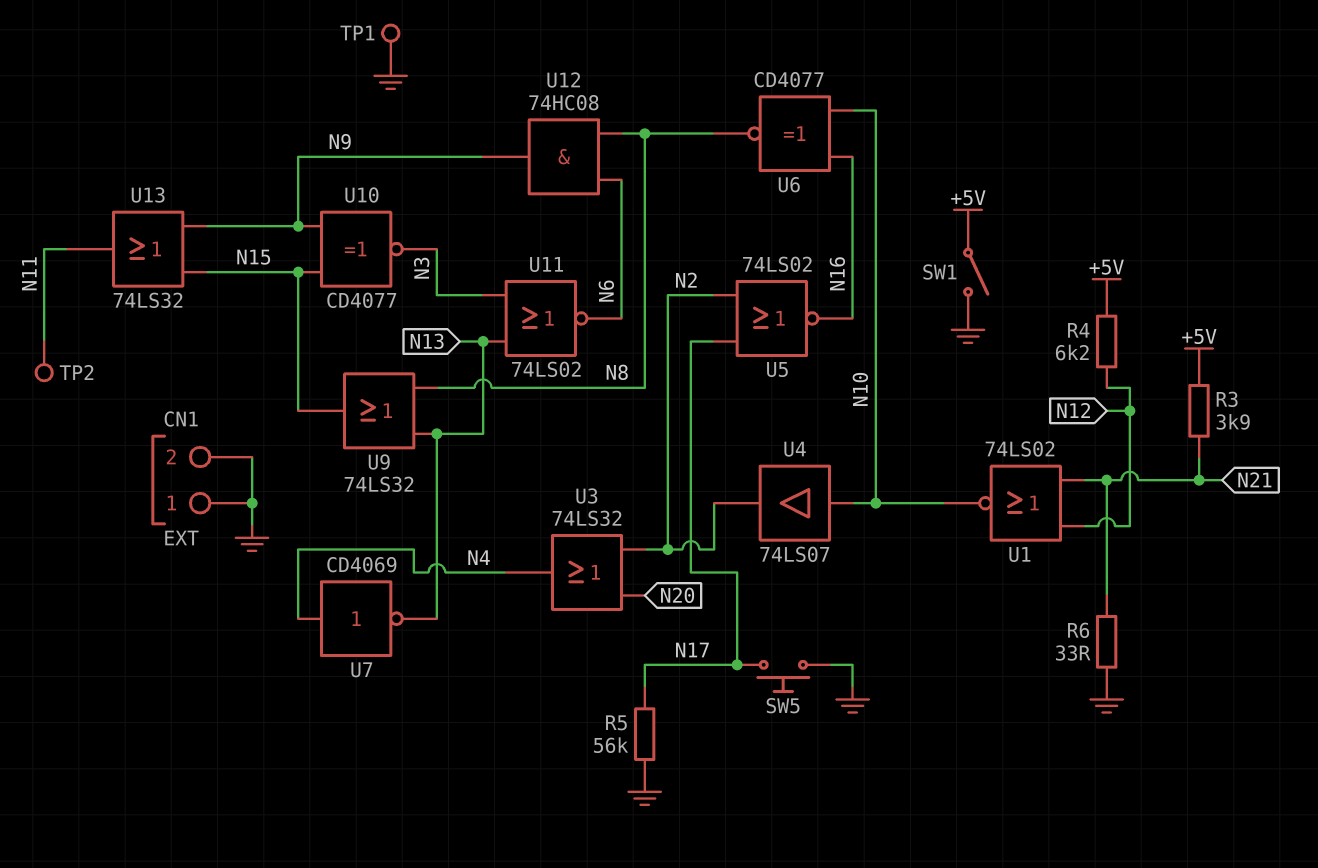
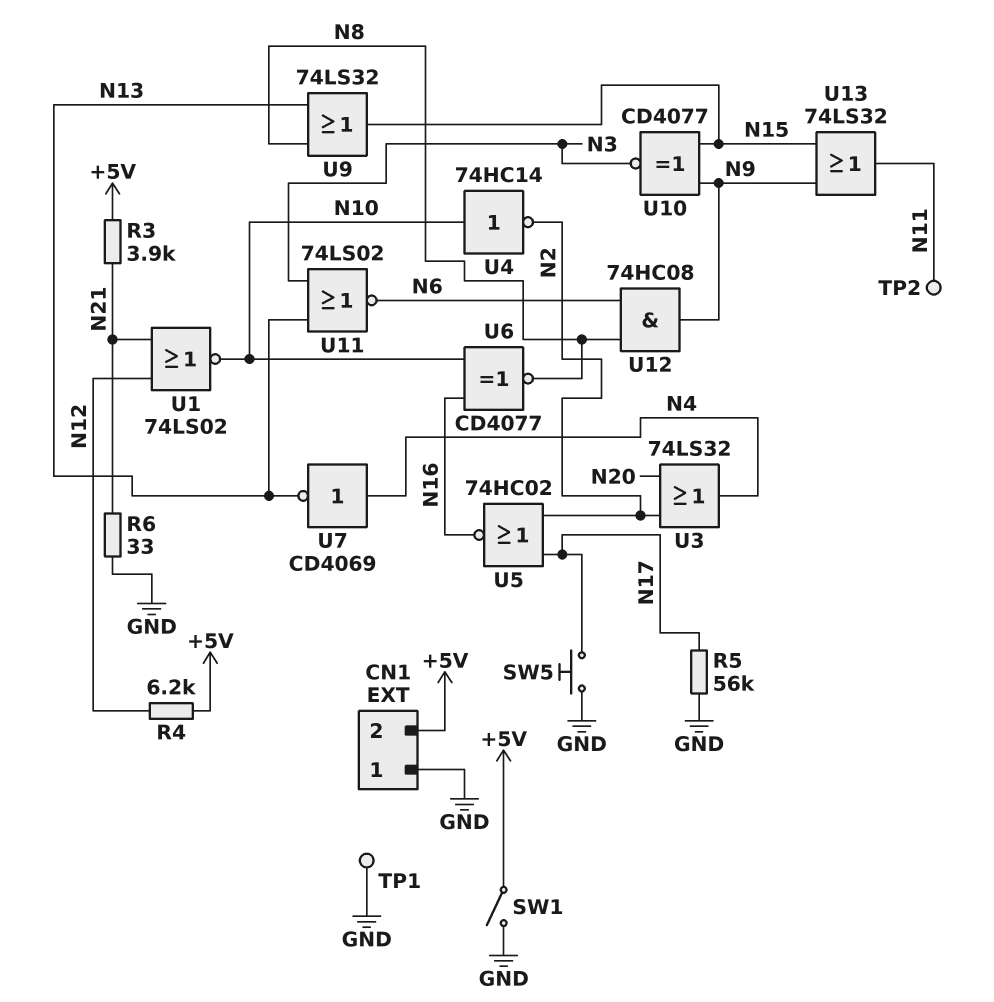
CN1 pin 2: GND -> +5V
U4: buffer 74LS07 (in N10, out N2) -> NOT 74HC14 (in N10, out N2)
U5: NOR 74LS02 (in N2, in N17, out N16) -> NOR 74HC02 (in N2, in N17, out N16)

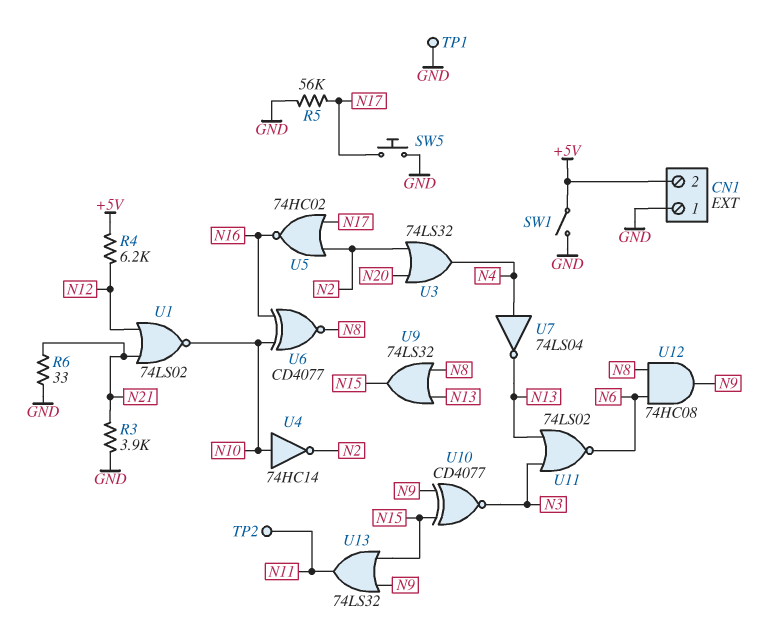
R3: 3.9k (+5V, N21) -> 3.9k (GND, N21)
U7: NOT CD4069 (in N4, out N13) -> NOT 74LS04 (in N4, out N13)

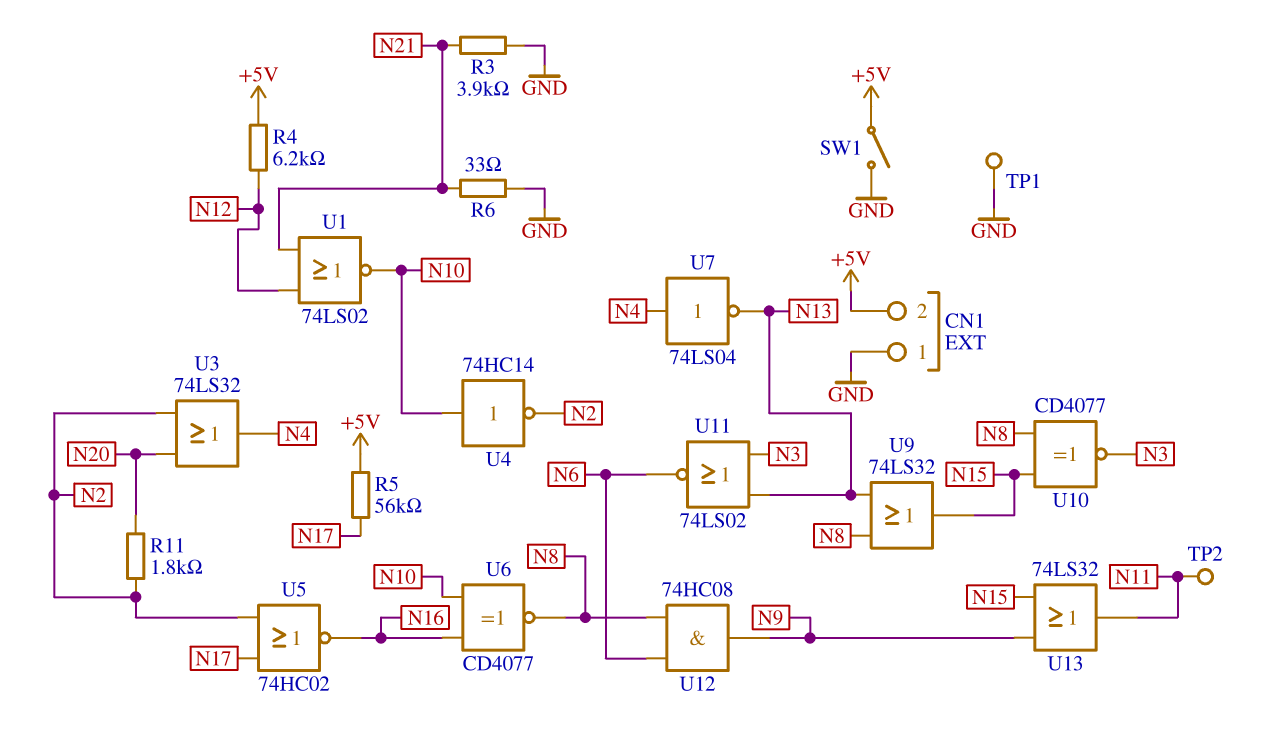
R5: 56k (GND, N17) -> 56k (+5V, N17)
R11: none -> 1.8k (N2, N20)
SW5: button (GND, N17) -> none
U10: XNOR CD4077 (in N9, in N15, out N3) -> XNOR CD4077 (in N8, in N15, out N3)

